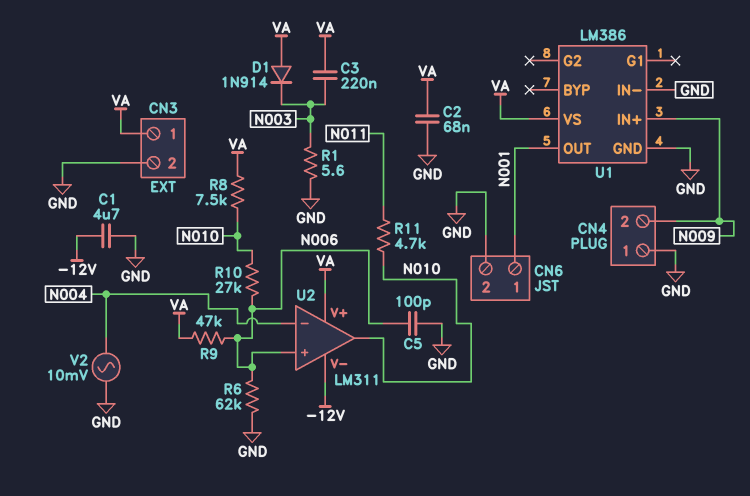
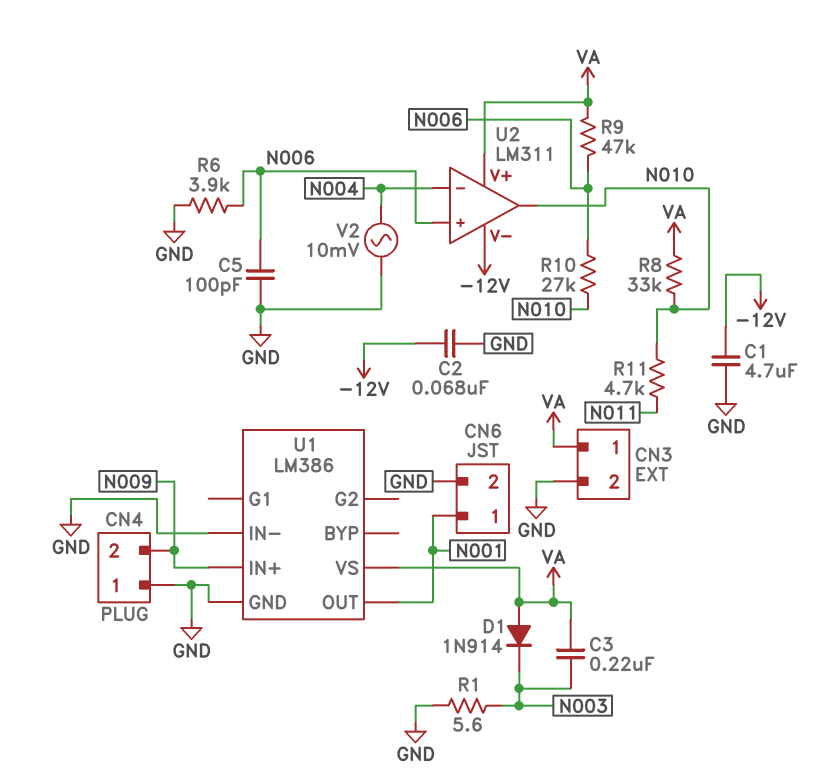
C2: 68nF (GND, VA) -> 68nF (-12V, GND)
R6: 62k (GND, N006) -> 3.9k (GND, N006)
R8: 7.5k (N010, VA) -> 33k (N010, VA)

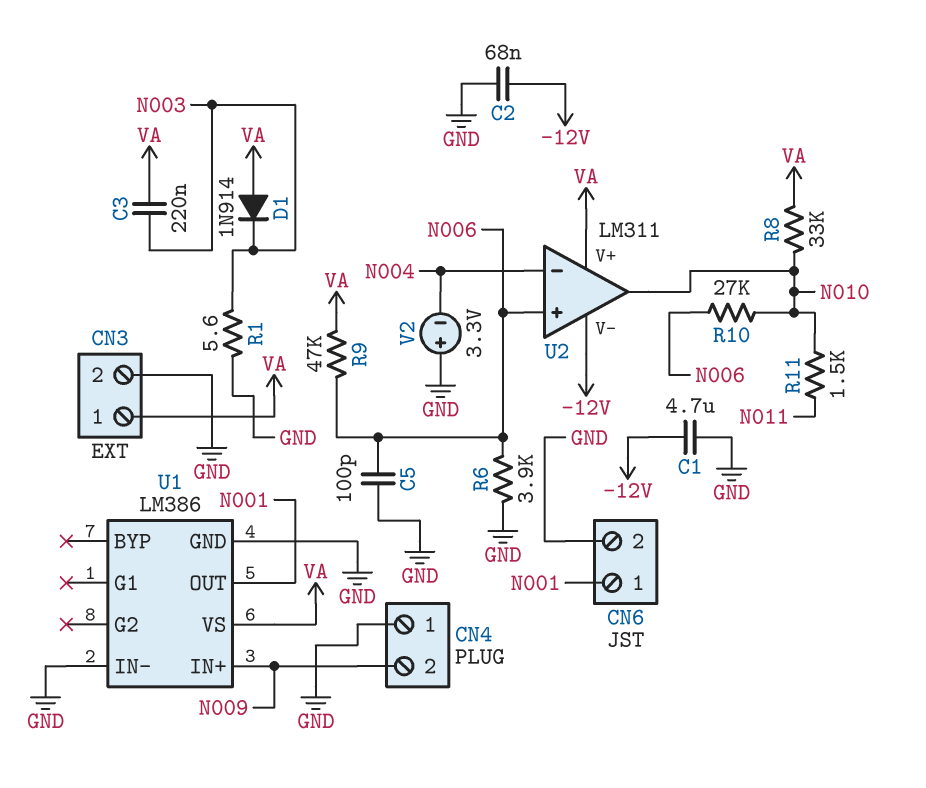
R11: 4.7k (N010, N011) -> 1.5k (N010, N011)
V2: AC 10mV (GND, N004) -> 3.3V (plus GND, minus N004)

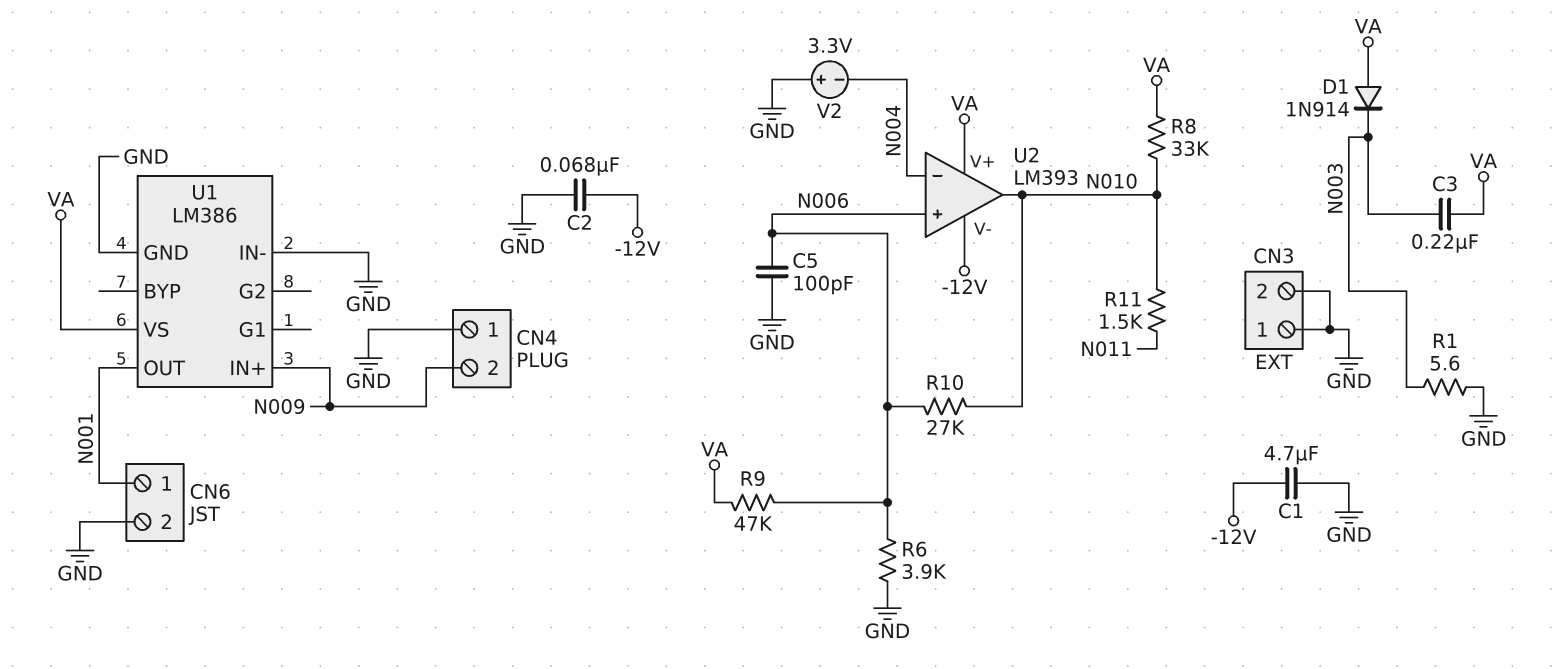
CN3 pin 1: VA -> GND
U2: LM311 -> LM393

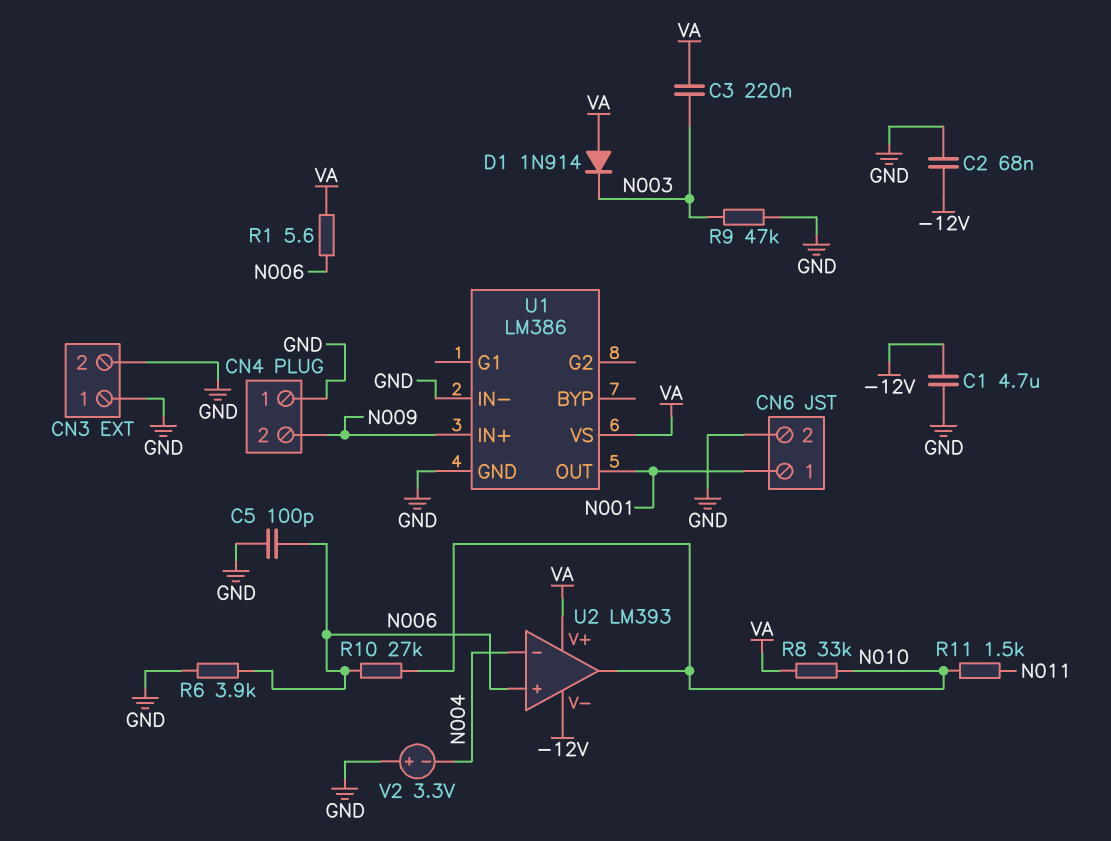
R1: 5.6 (GND, N003) -> 5.6 (N006, VA)
R9: 47k (N006, VA) -> 47k (GND, N003)

